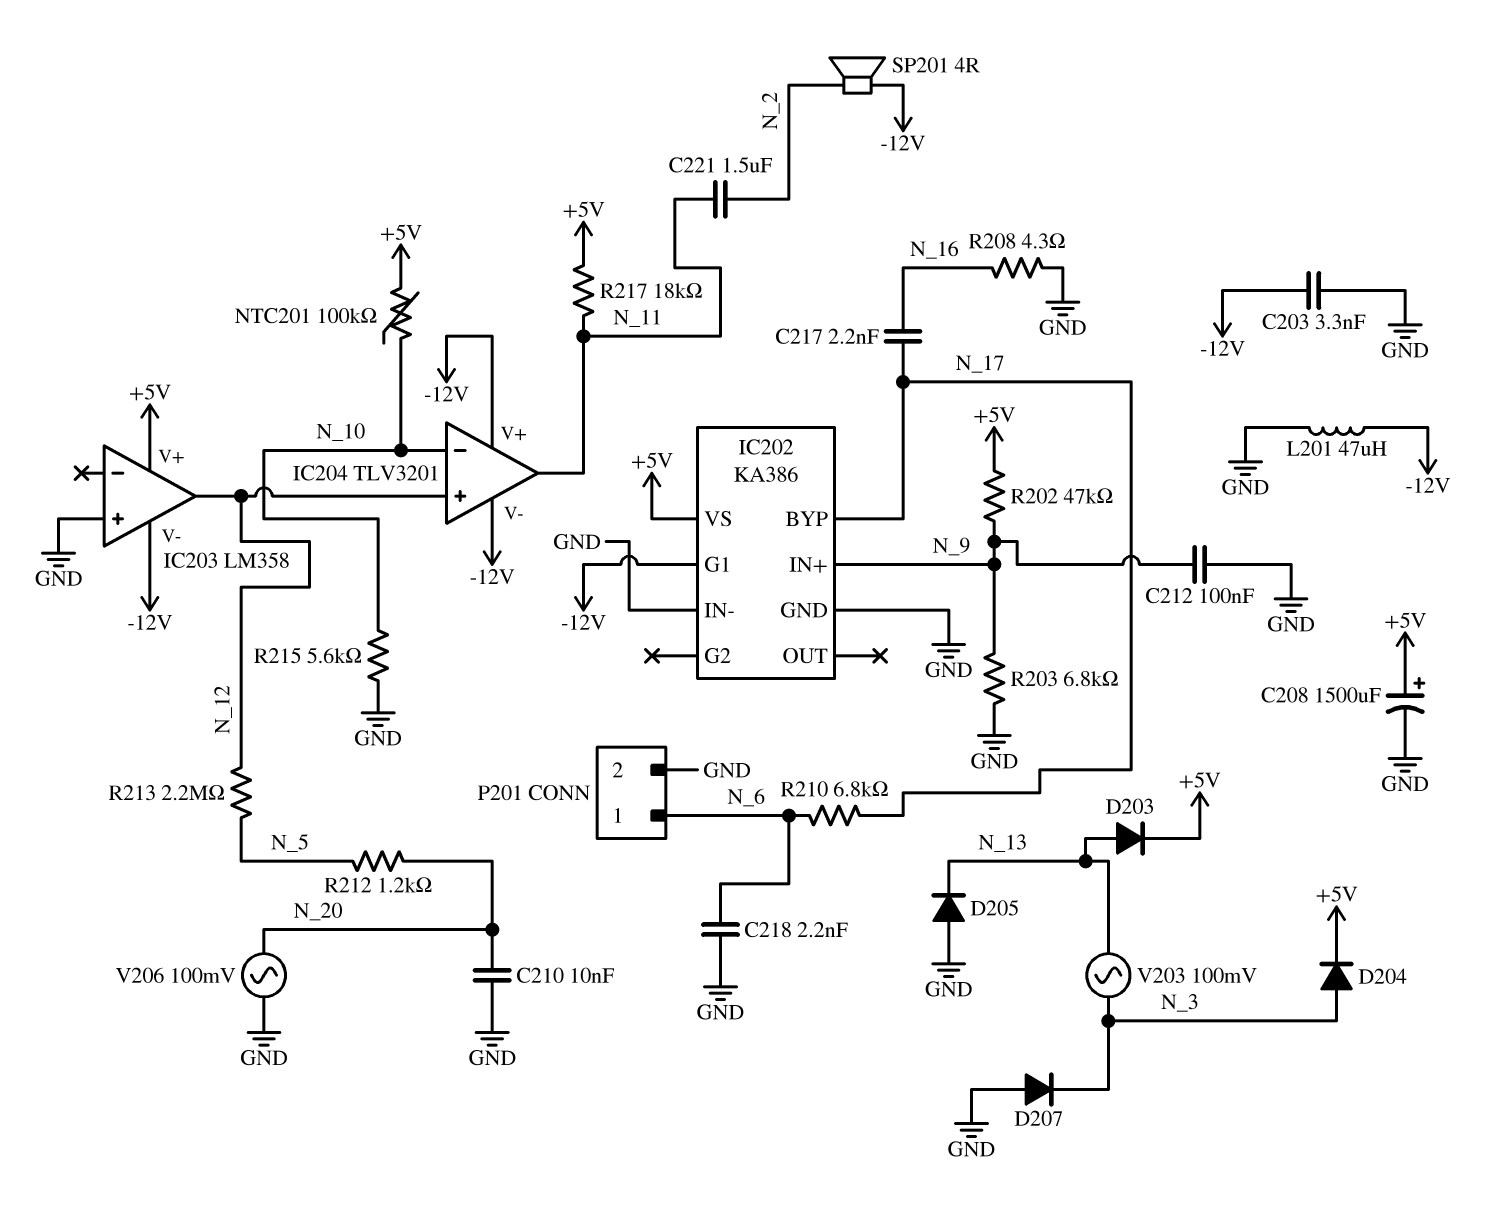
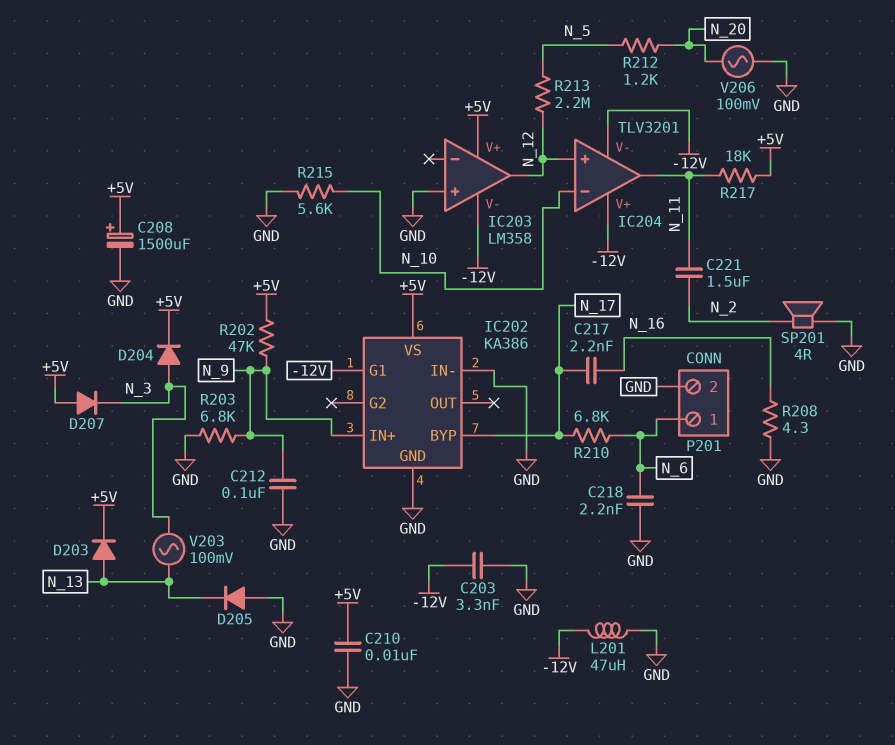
C210: 10nF (GND, N_20) -> 10nF (+5V, GND)
D207: diode (A GND, K N_3) -> diode (A +5V, K N_3)
NTC201: 100k (+5V, N_10) -> none
SP201: speaker 4R (-12V, N_2) -> speaker 4R (GND, N_2)

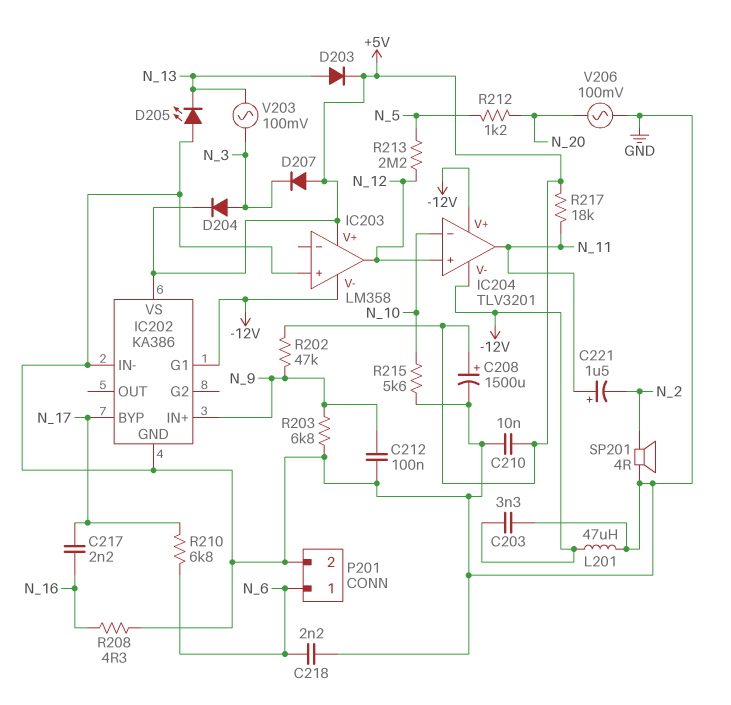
C221: 1.5uF (N_2, N_11) -> 1.5uF (plus N_11, minus N_2)
D205: diode (A GND, K N_13) -> LED (A GND, K N_13)

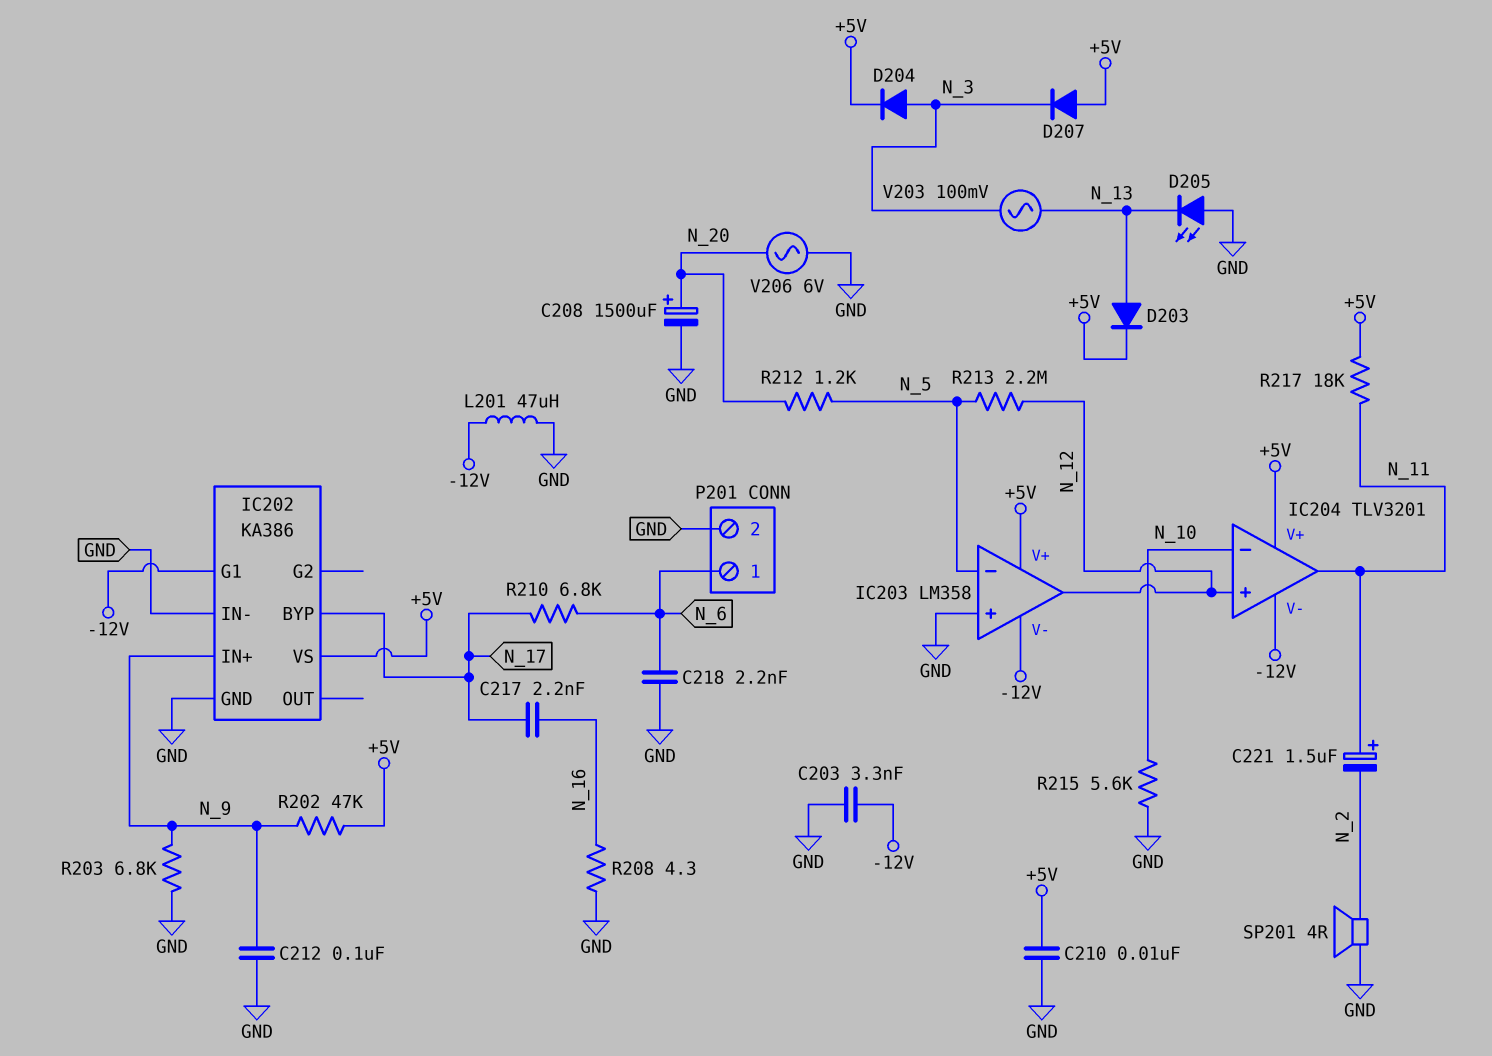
C208: 1500uF (plus +5V, minus GND) -> 1500uF (plus N_20, minus GND)
IC203 pin in-: none -> N_5
IC204 pin V+: -12V -> +5V
V206: AC 100mV (GND, N_20) -> AC 6V (GND, N_20)

